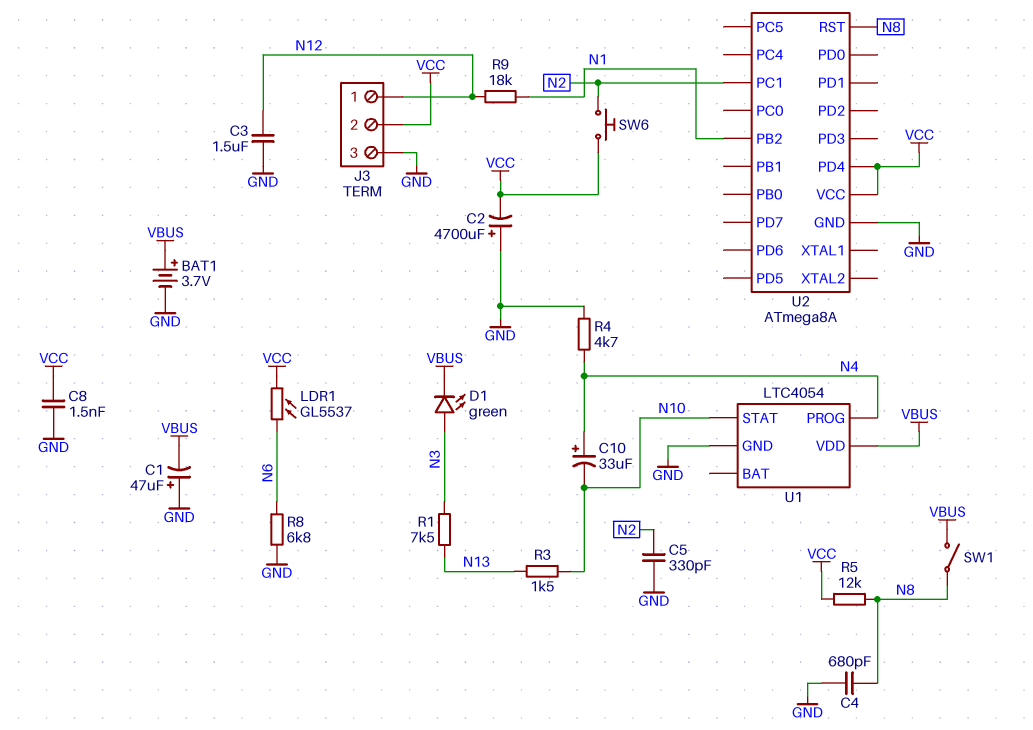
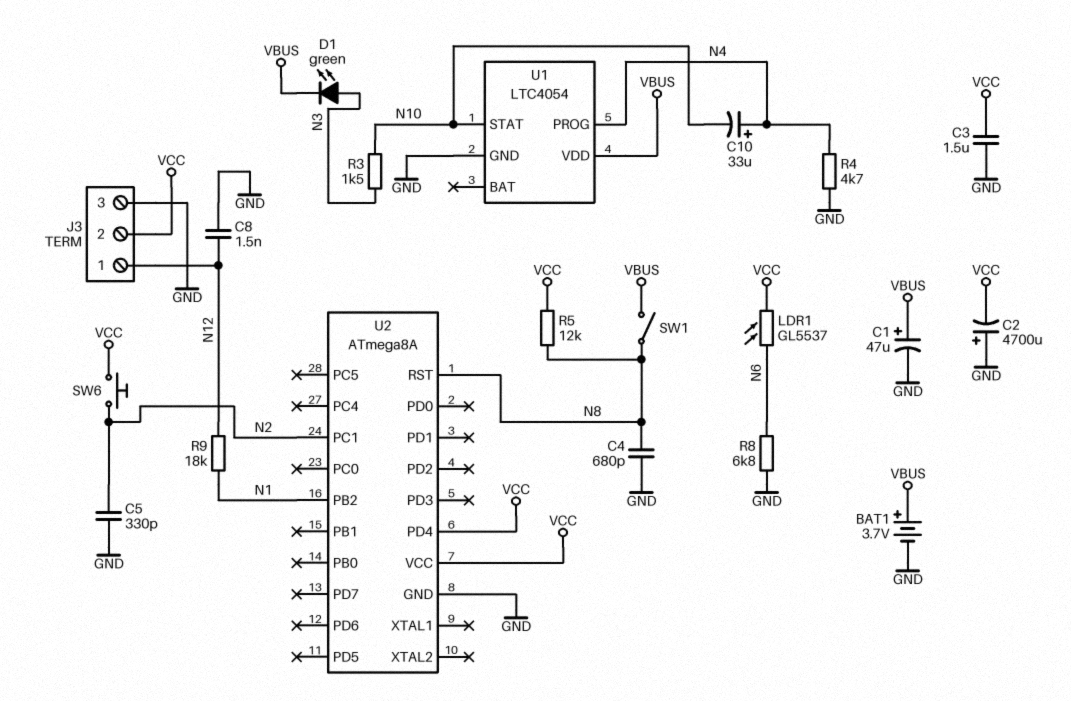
C1: 47uF (plus GND, minus VBUS) -> 47uF (plus VBUS, minus GND)
C3: 1.5uF (GND, N12) -> 1.5uF (GND, VCC)
C8: 1.5nF (GND, VCC) -> 1.5nF (GND, N12)
R1: 7.5k (N3, N13) -> none
R3: 1.5k (N10, N13) -> 1.5k (N3, N10)

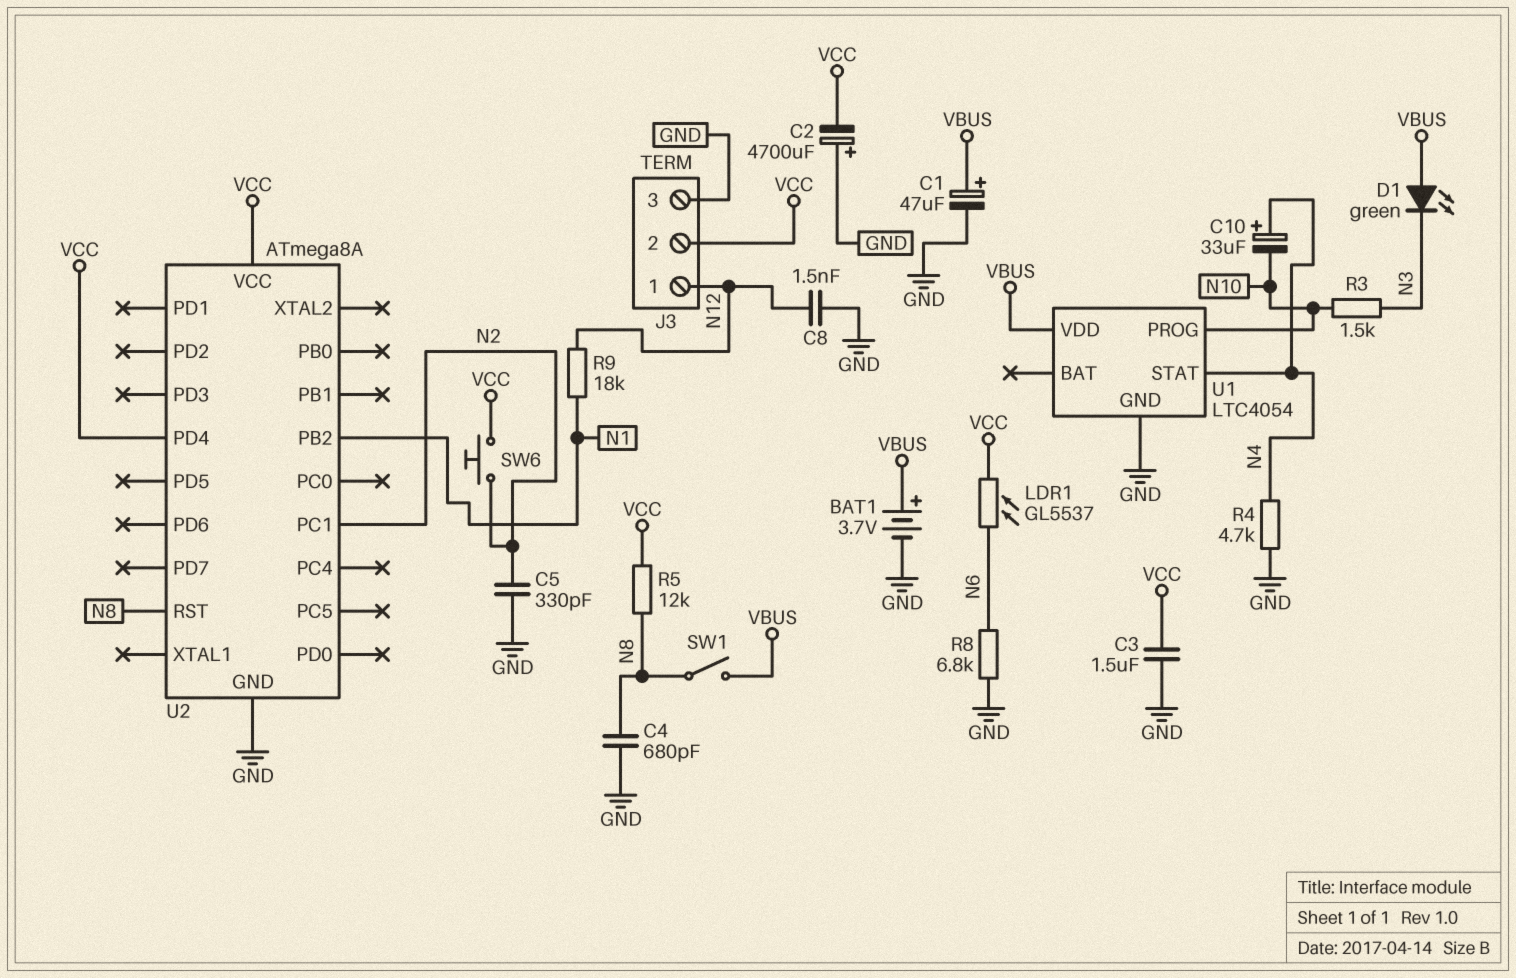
D1: LED green (A N3, K VBUS) -> LED green (A VBUS, K N3)
U1 pin PROG: N4 -> N10
U1 pin STAT: N10 -> N4

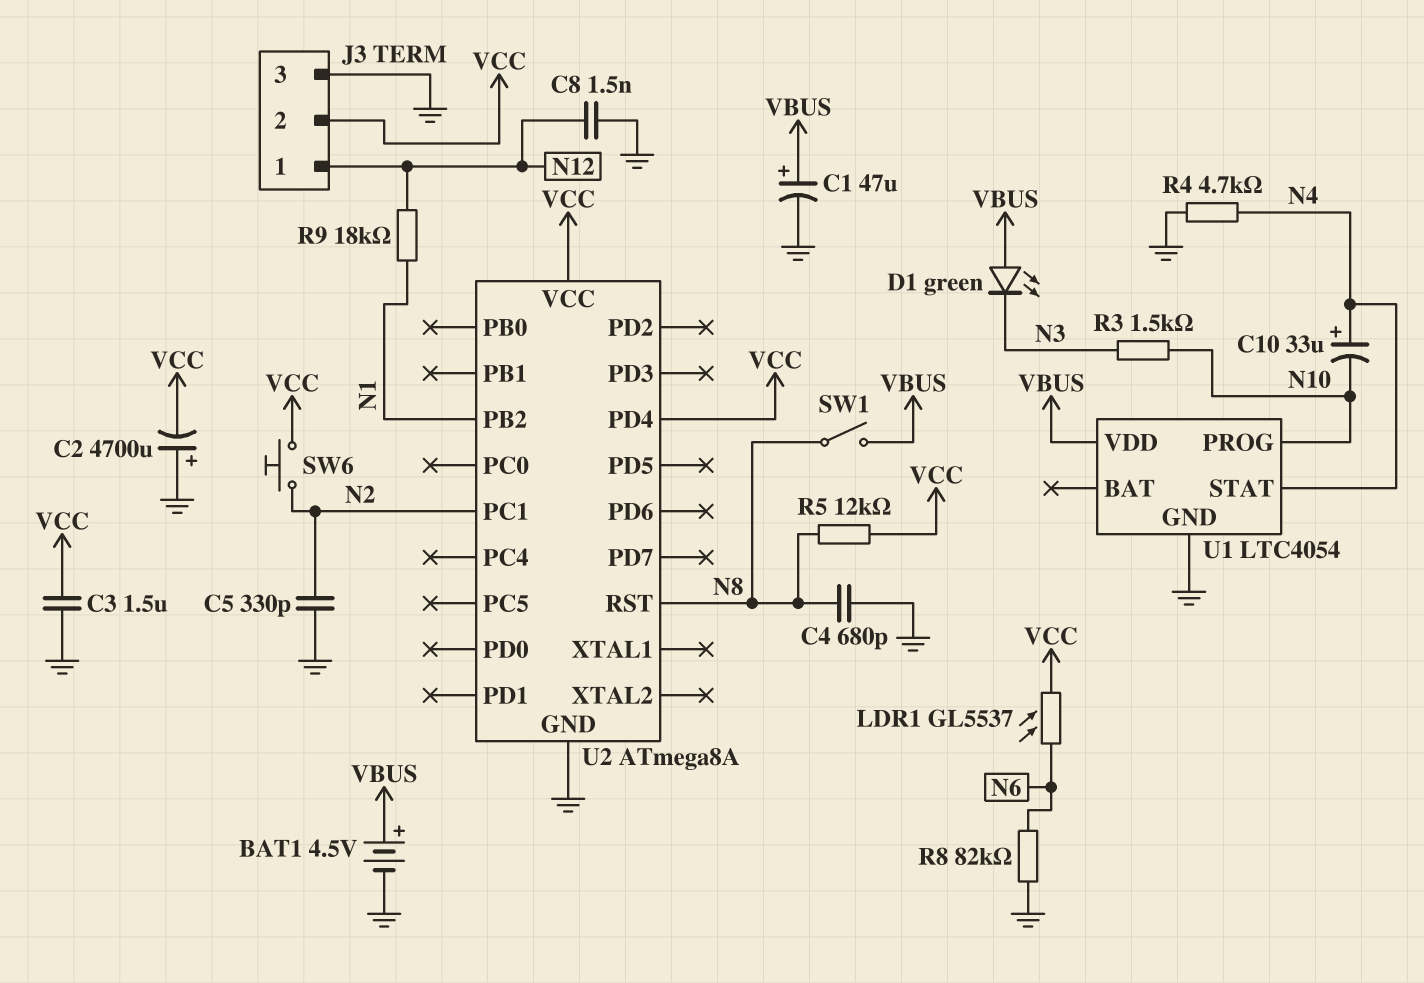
BAT1: 3.7V (plus VBUS, minus GND) -> 4.5V (plus VBUS, minus GND)
R8: 6.8k (GND, N6) -> 82k (GND, N6)

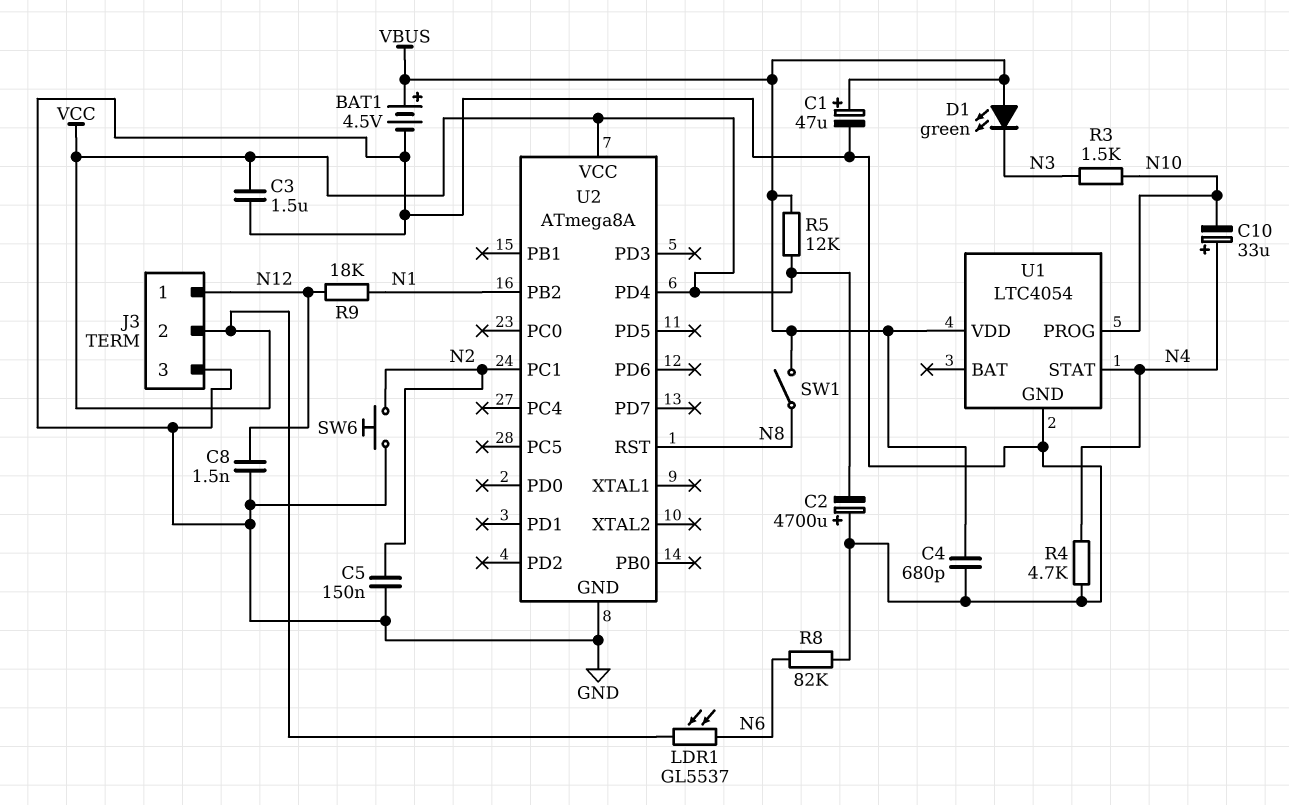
C4: 680pF (GND, N8) -> 680pF (GND, VBUS)
C5: 330pF (GND, N2) -> 150nF (GND, N2)
R5: 12k (N8, VCC) -> 12k (VBUS, VCC)
SW6: button (N2, VCC) -> button (GND, N2)

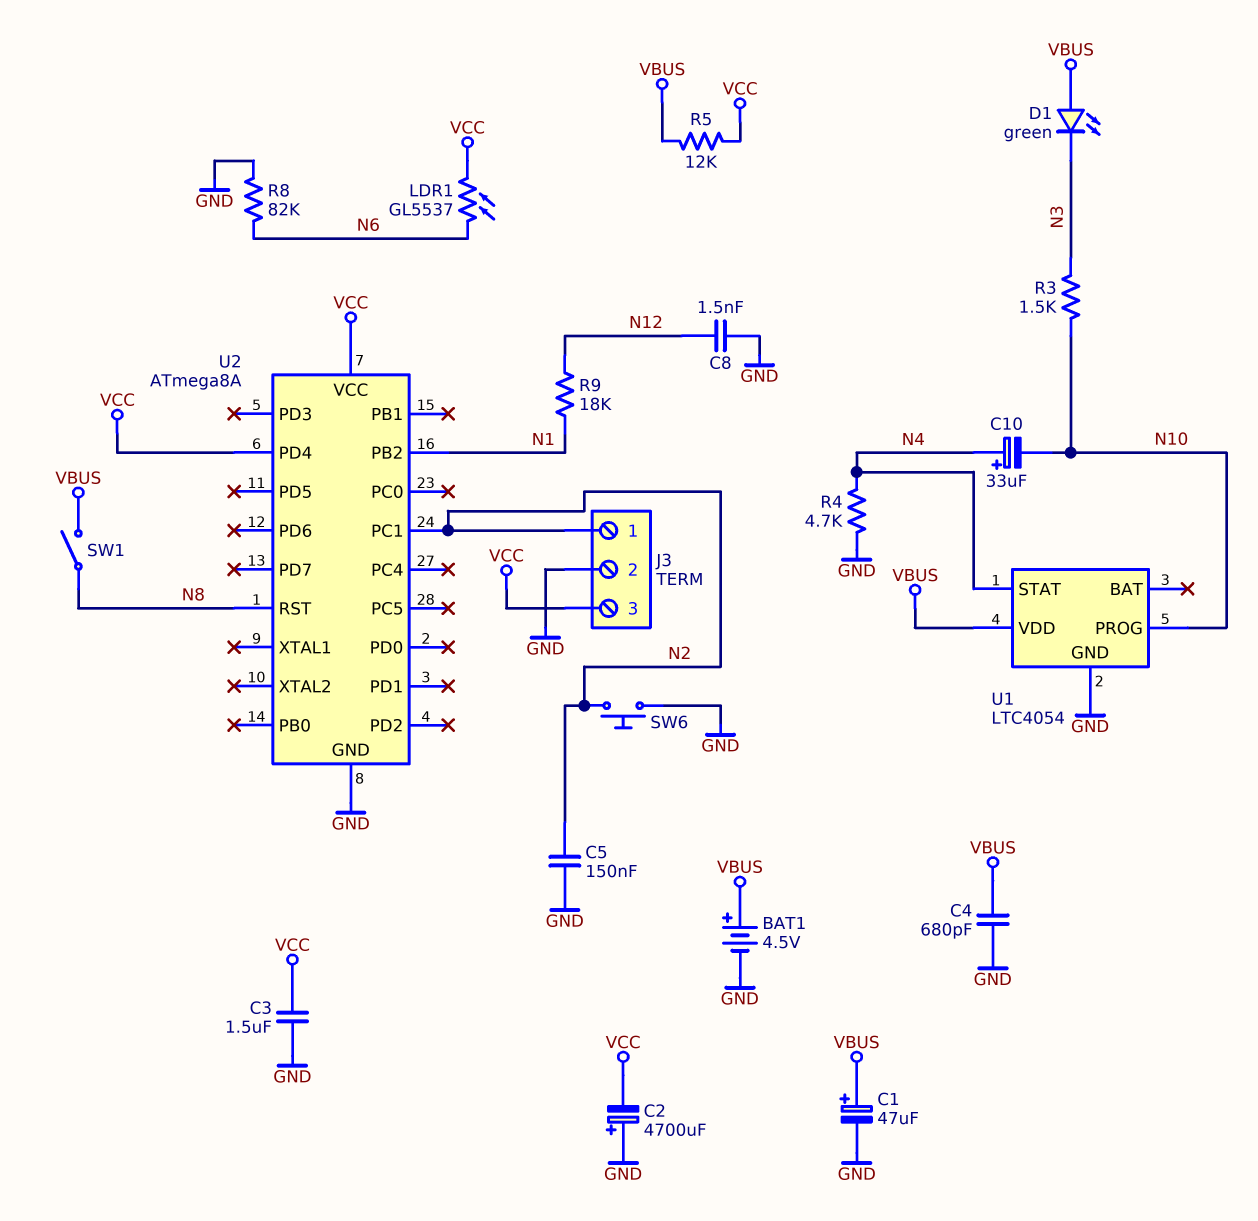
J3 pin 1: N12 -> N2
J3 pin 2: VCC -> GND
J3 pin 3: GND -> VCC

